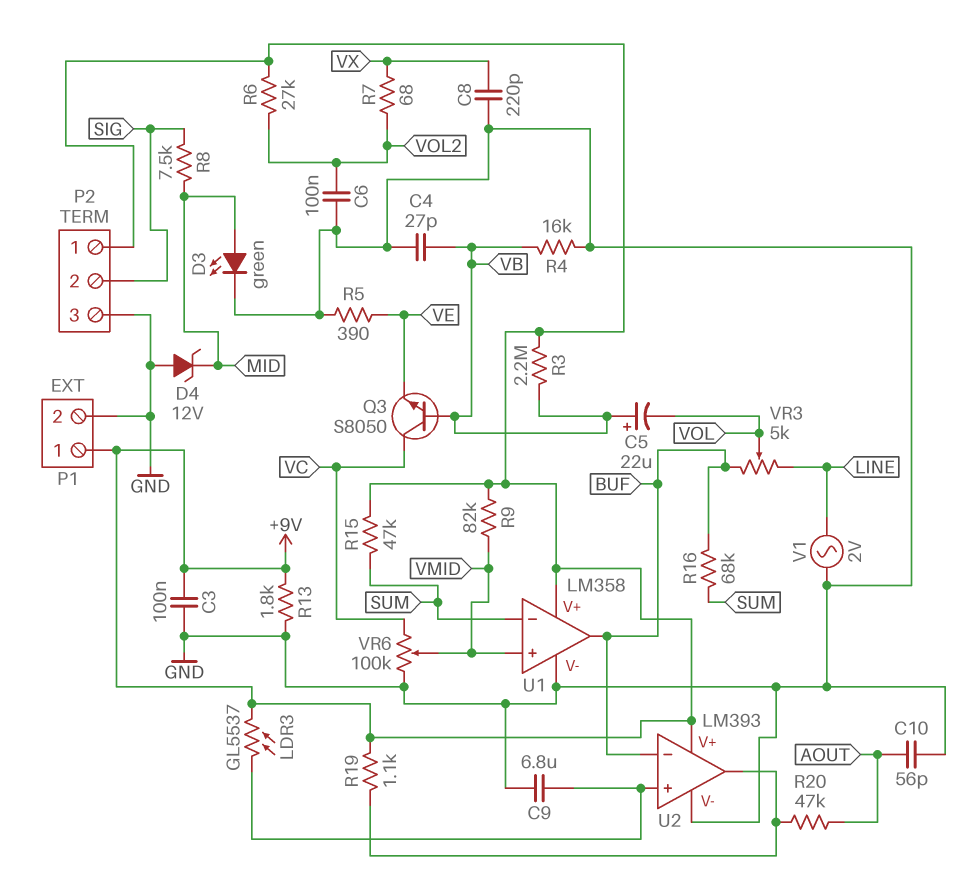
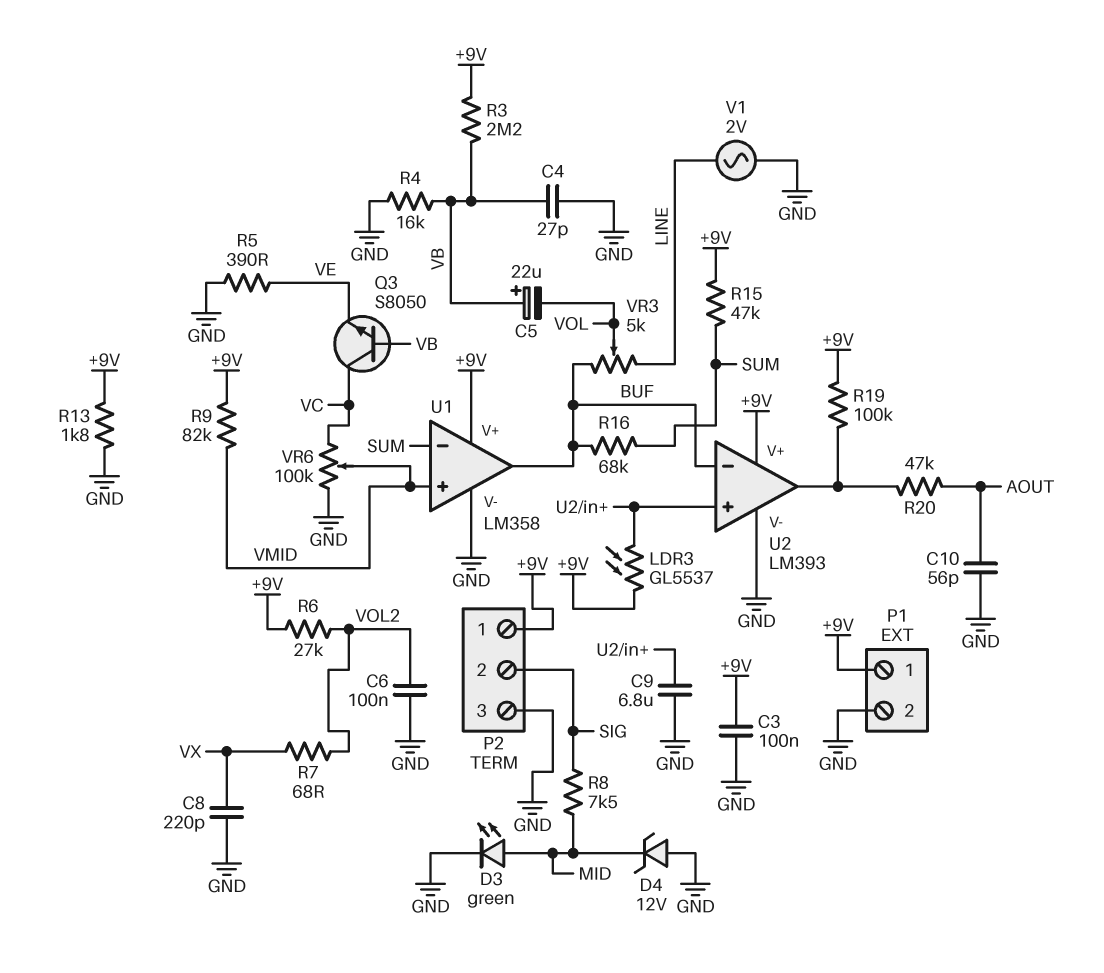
R19: 1.1k (+9V, U2/out) -> 100k (+9V, U2/out)

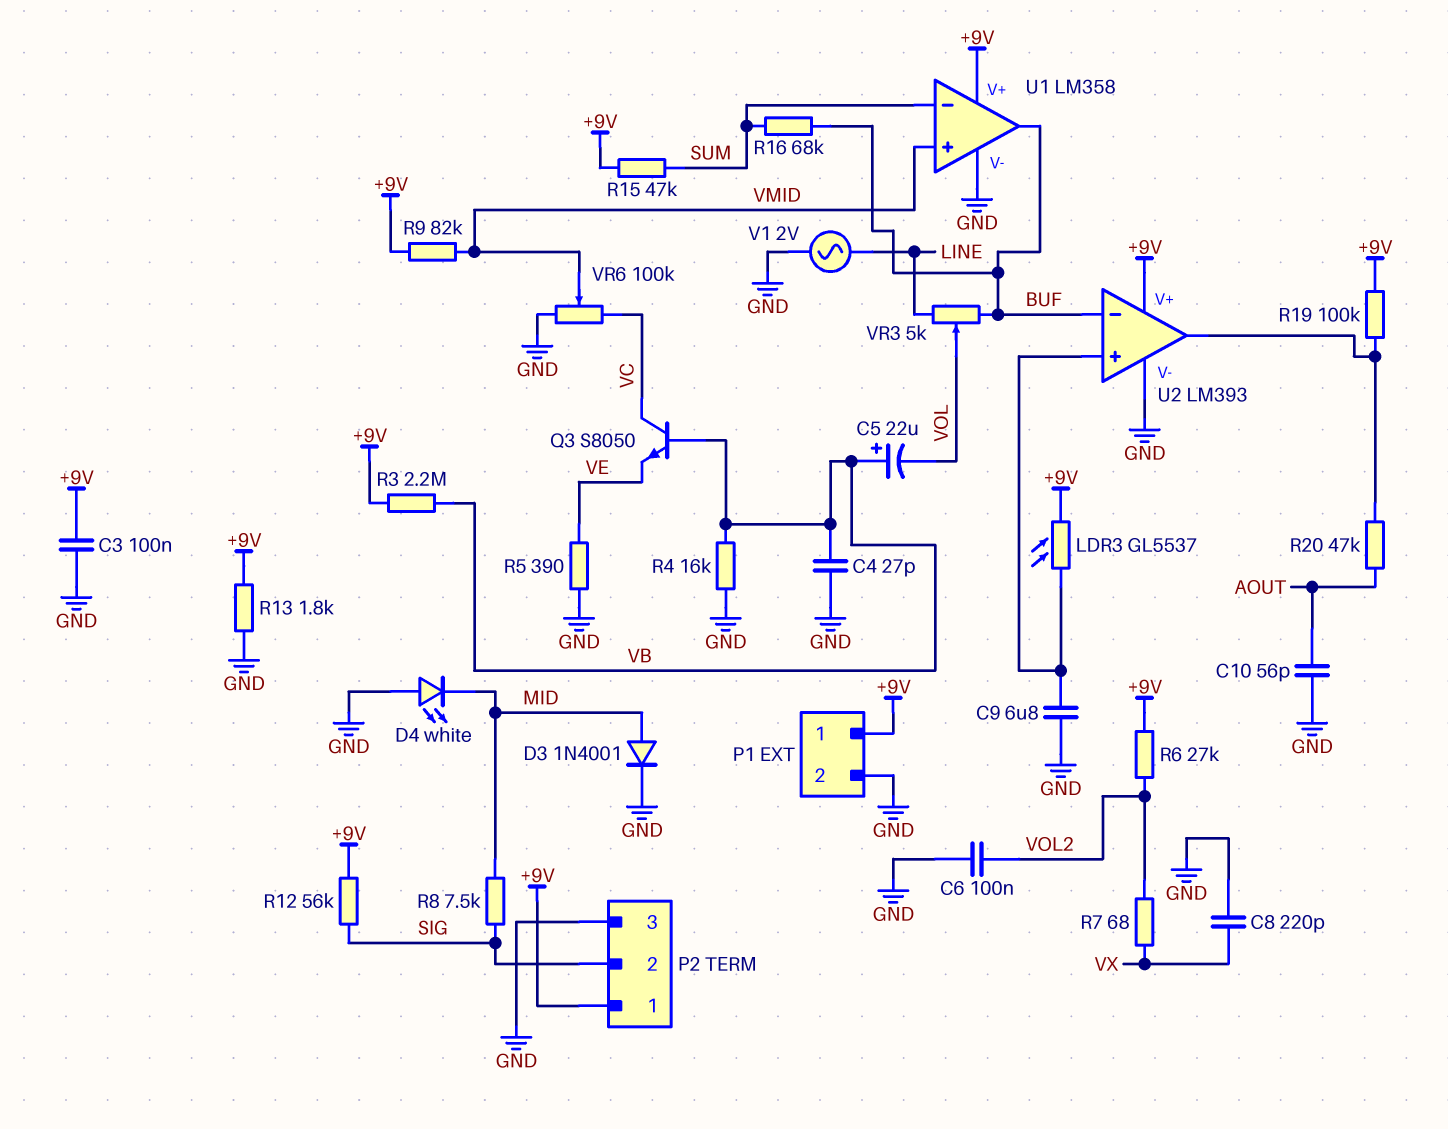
D3: LED green (A MID, K GND) -> diode 1N4001 (A MID, K GND)
D4: zener 12V (A GND, K MID) -> LED white (A GND, K MID)
R12: none -> 56k (+9V, SIG)

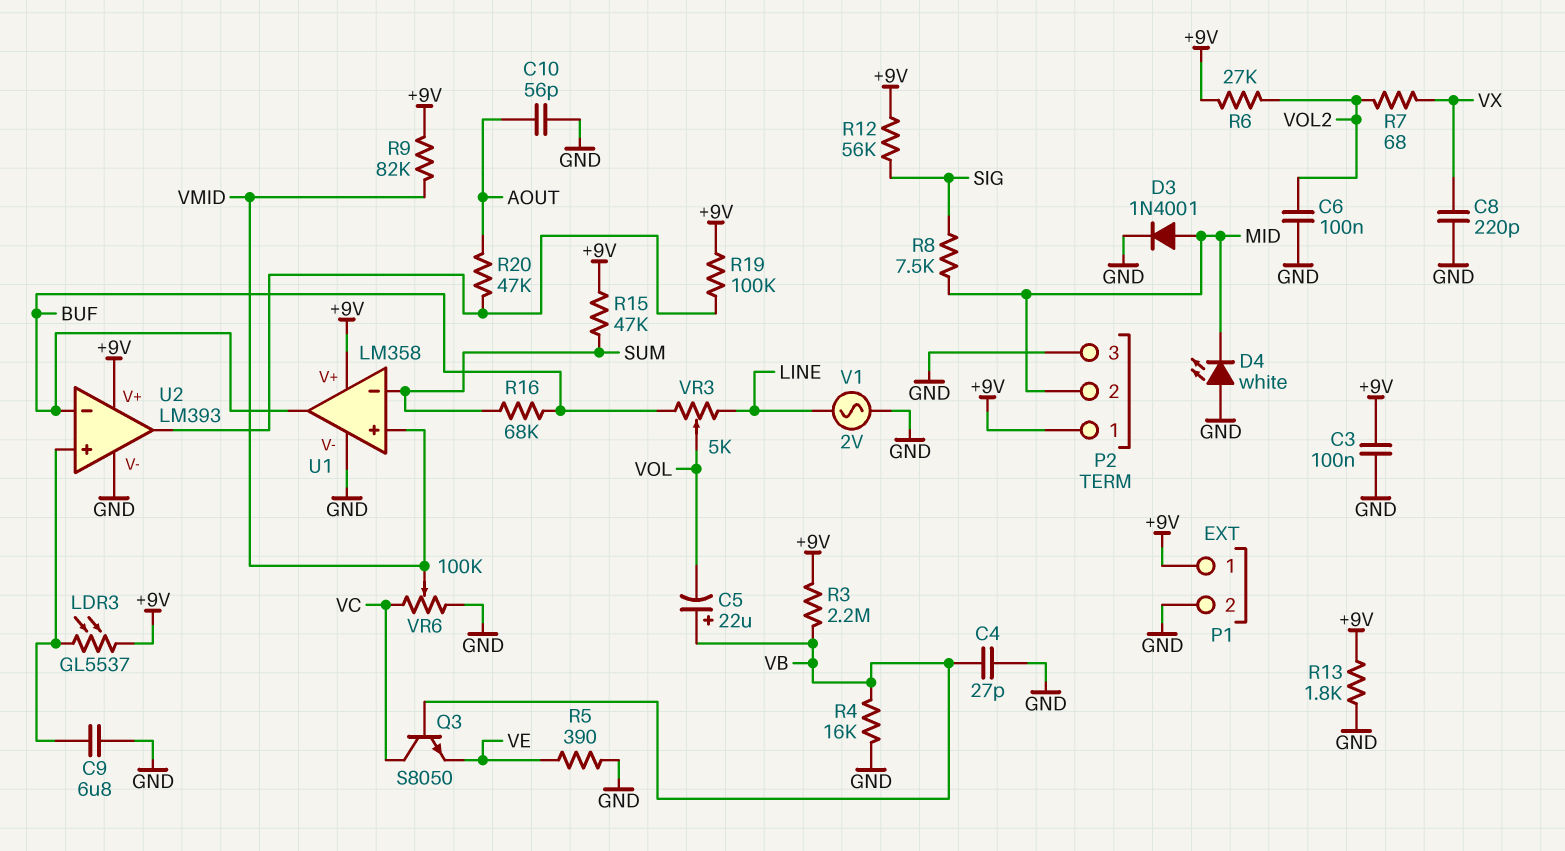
P2 pin 2: SIG -> MID

